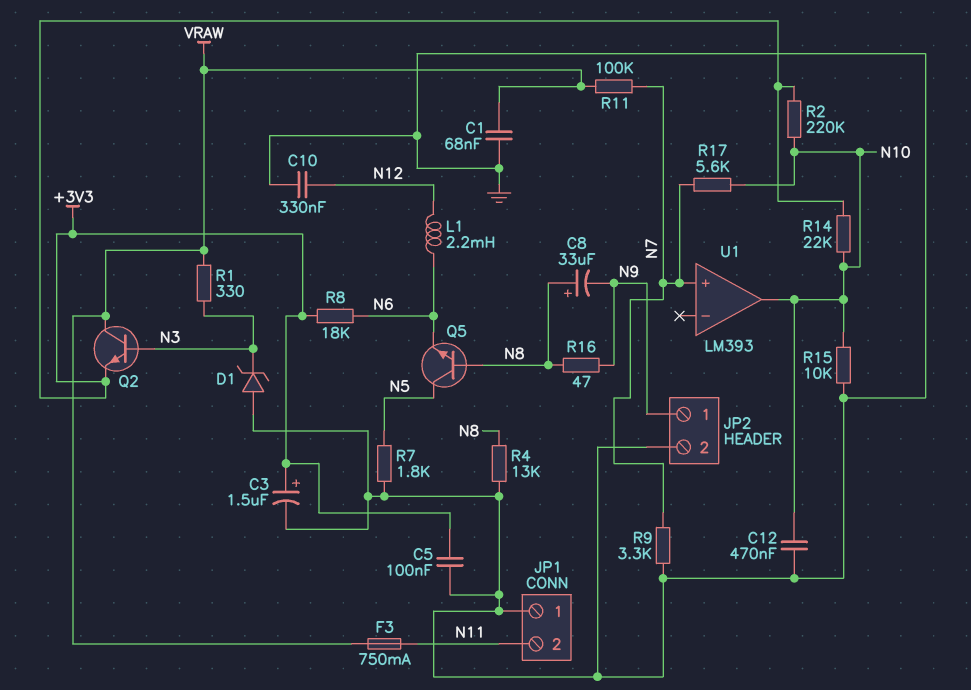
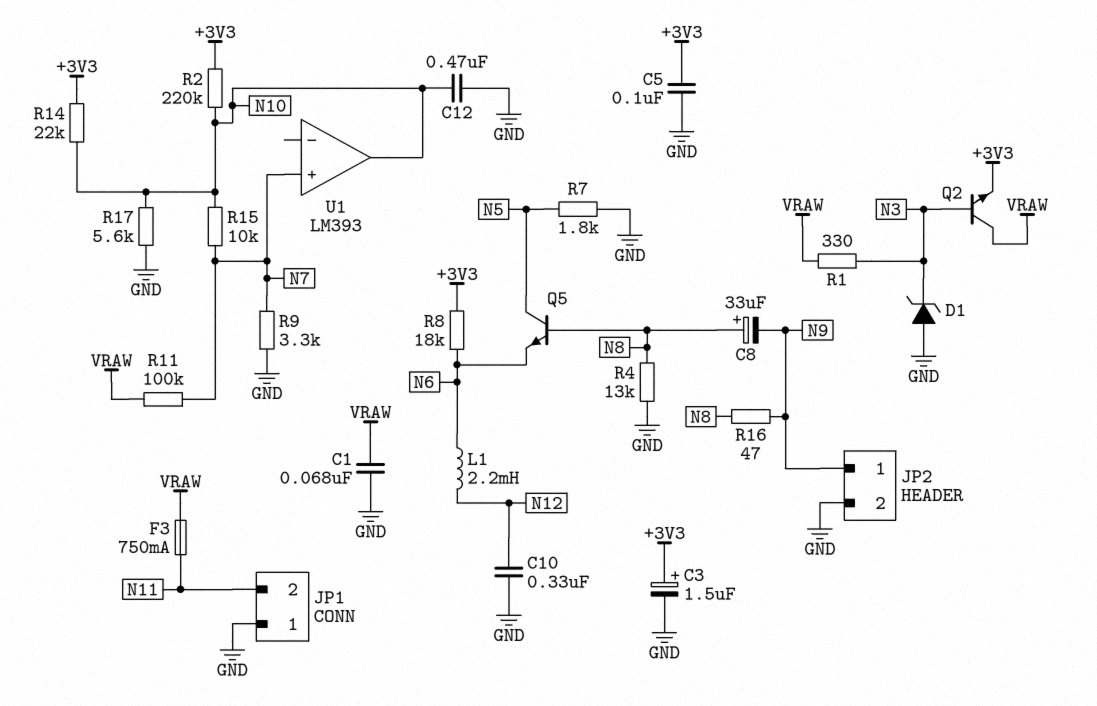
R15: 10k (GND, N10) -> 10k (N7, N10)
R17: 5.6k (N7, N10) -> 5.6k (GND, N10)

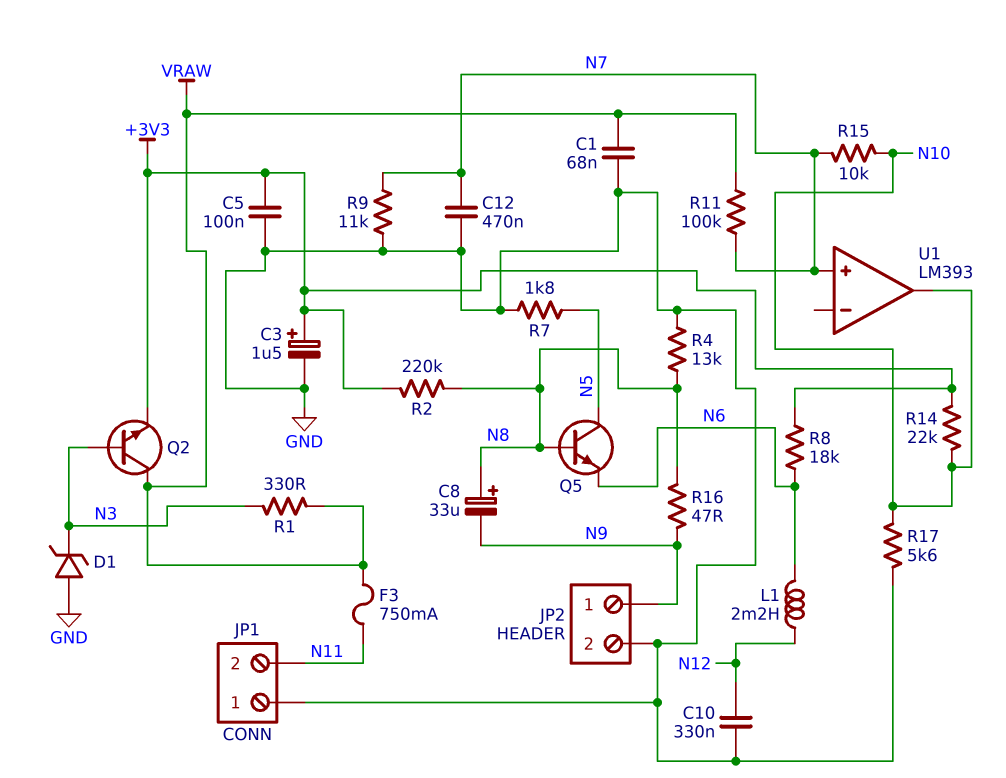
C12: 470nF (GND, N10) -> 470nF (GND, N7)
R2: 220k (+3V3, N10) -> 220k (+3V3, N8)
R9: 3.3k (GND, N7) -> 11k (GND, N7)

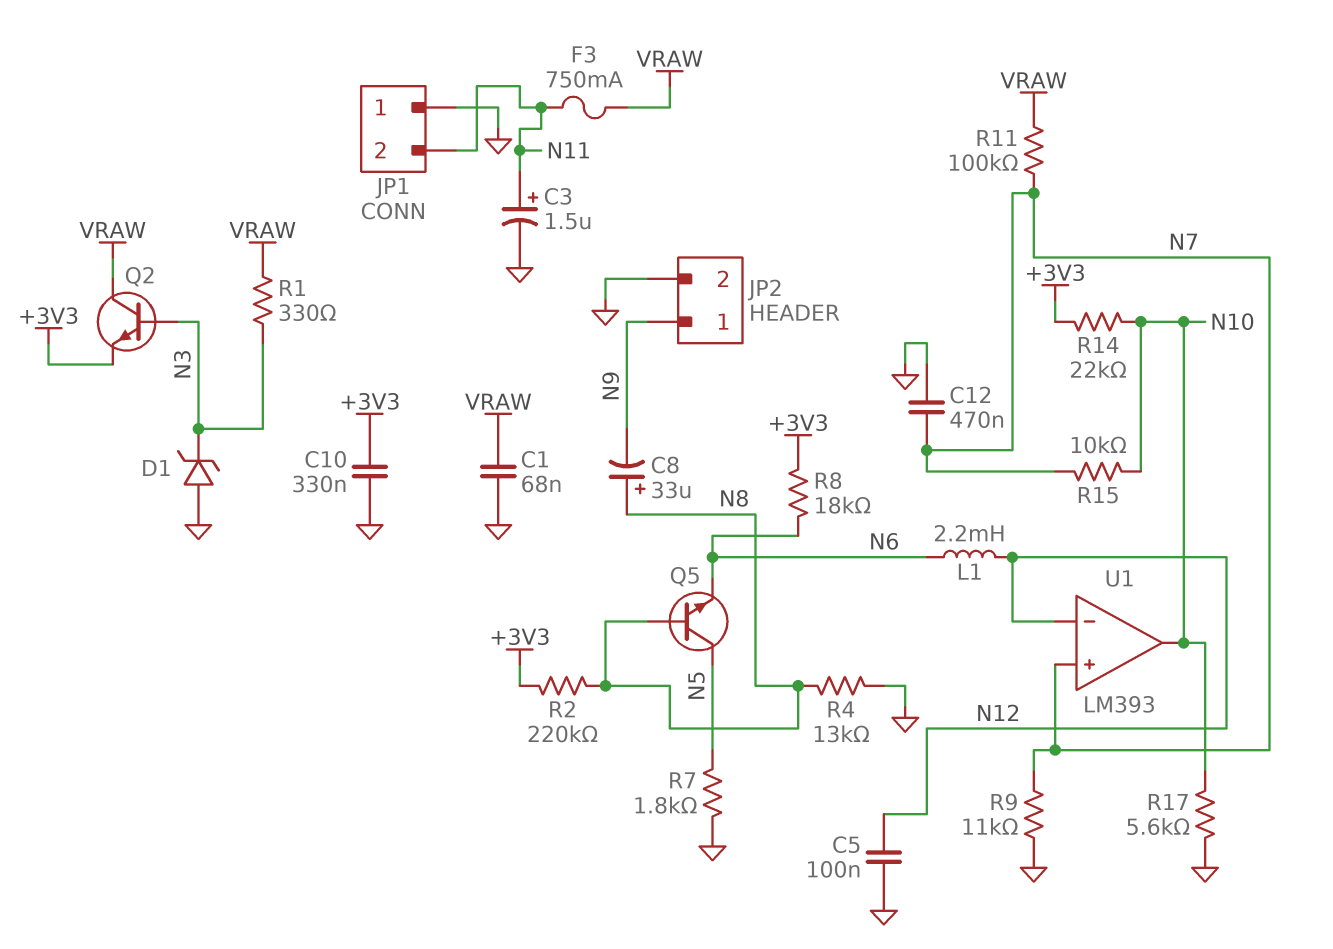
C3: 1.5uF (plus +3V3, minus GND) -> 1.5uF (plus N11, minus GND)
C5: 100nF (+3V3, GND) -> 100nF (GND, N12)
C10: 330nF (GND, N12) -> 330nF (+3V3, GND)
R16: 47 (N8, N9) -> none
U1 pin in-: none -> N12

